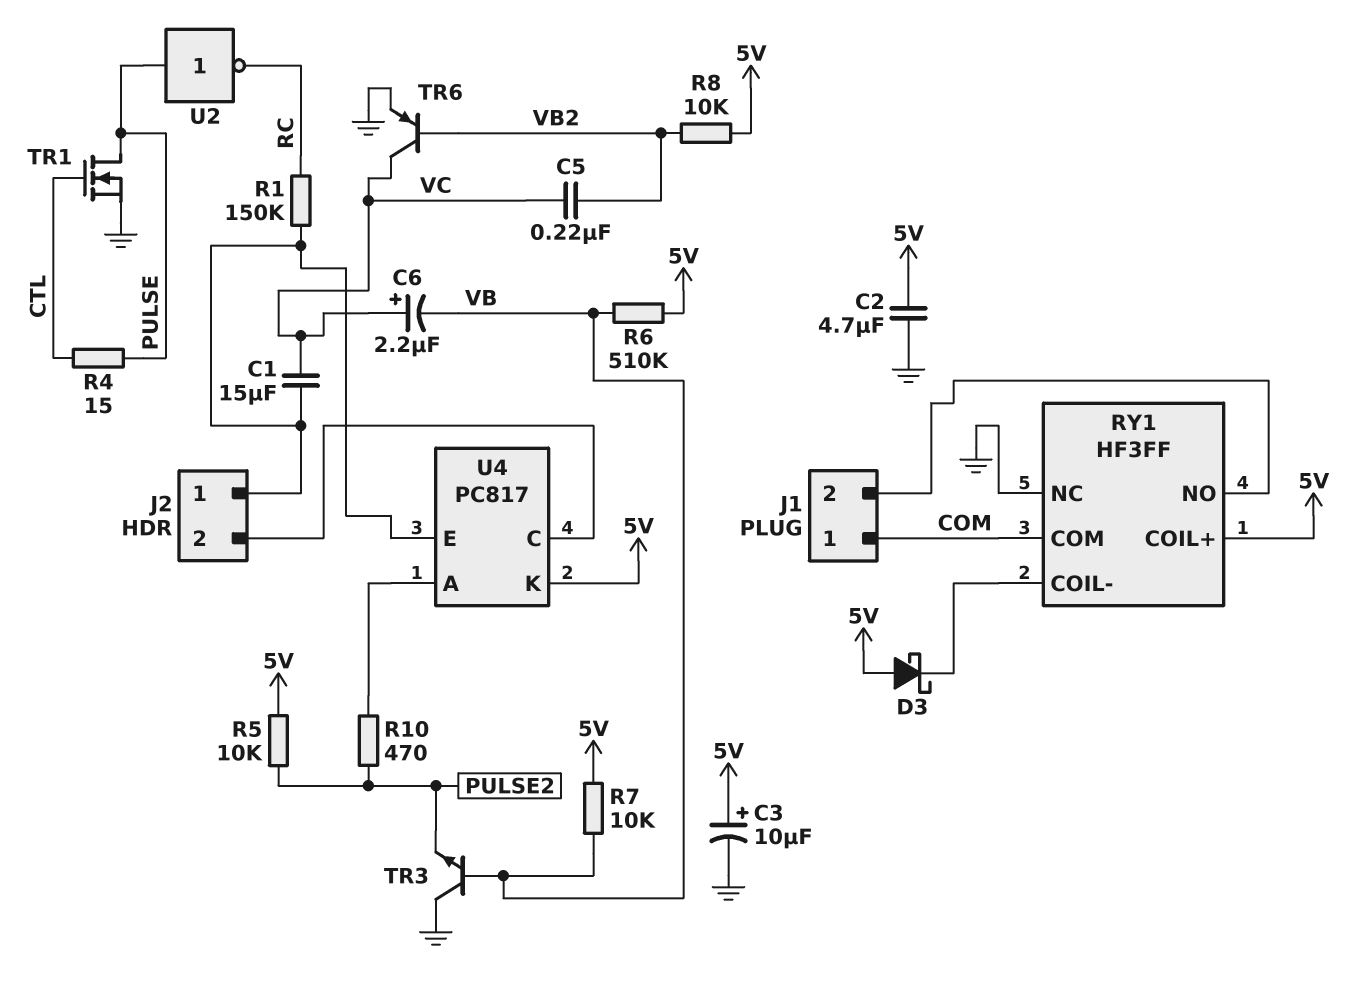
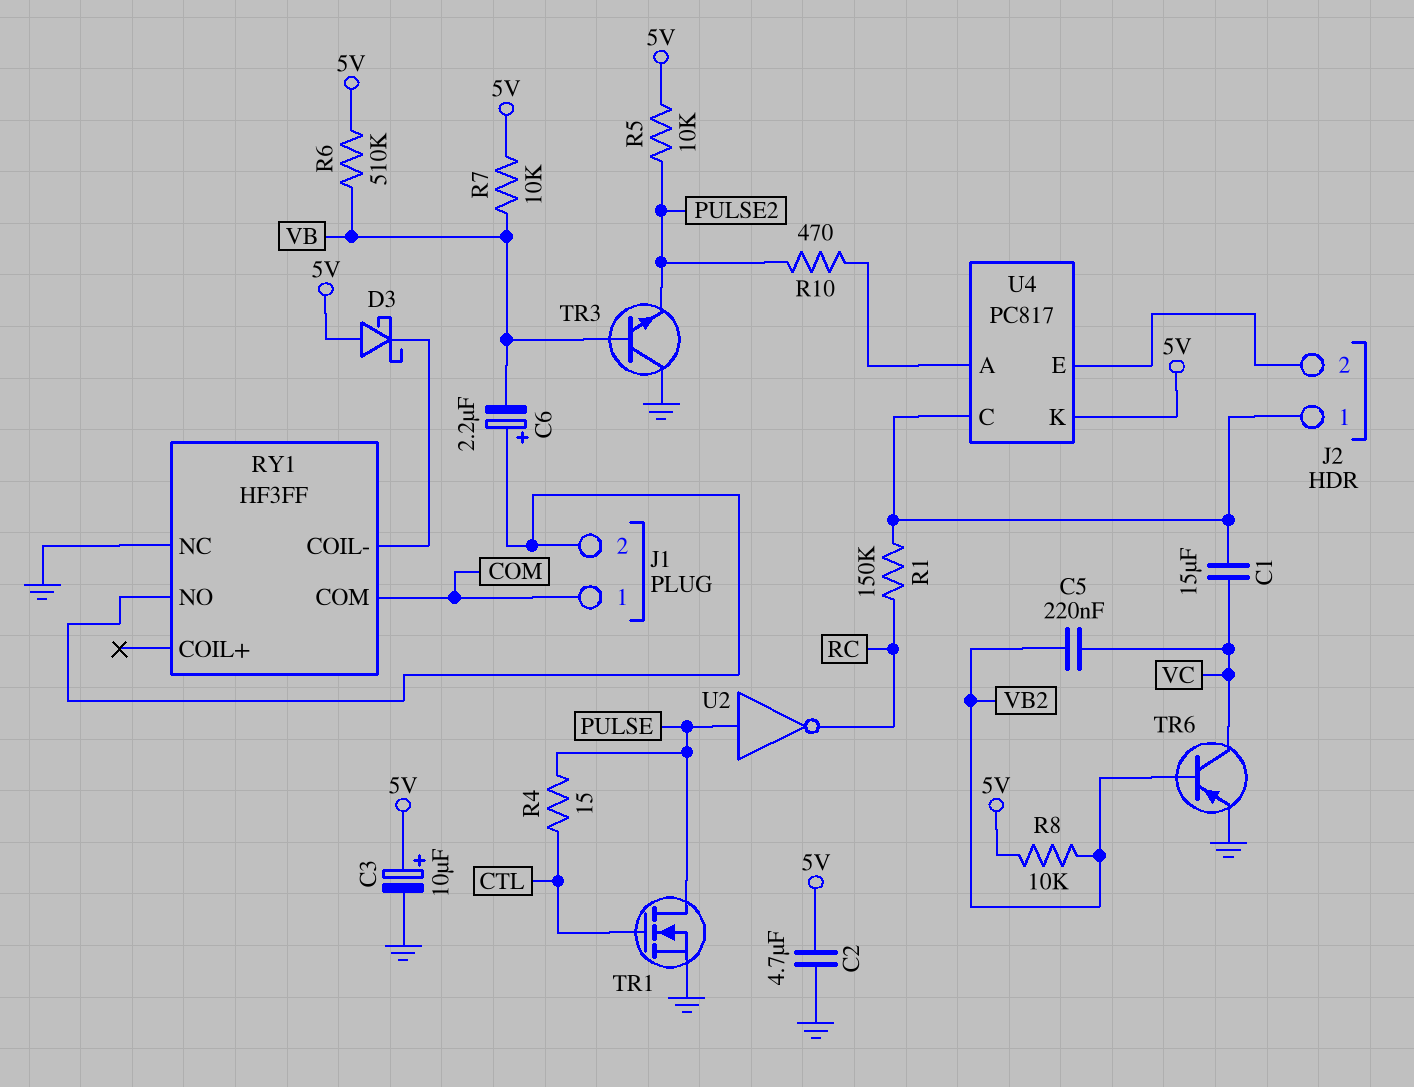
C6: 2.2uF (plus VC, minus VB) -> 2.2uF (plus J1/2, minus VB)
RY1 pin COIL+: 5V -> none
U4 pin C: J2/2 -> J2/1
U4 pin E: J2/1 -> J2/2

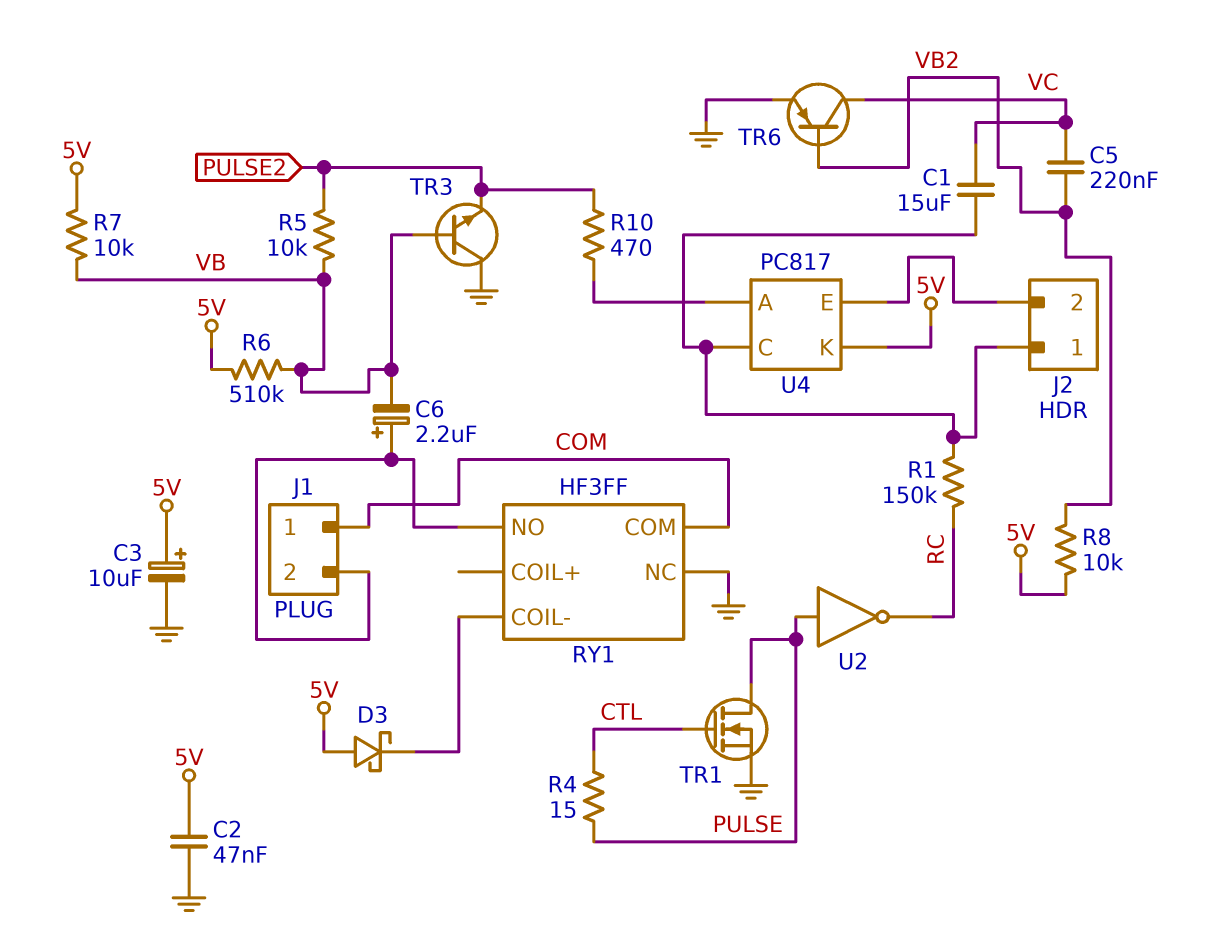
C2: 4.7uF (5V, GND) -> 47nF (5V, GND)
R5: 10k (5V, PULSE2) -> 10k (PULSE2, VB)

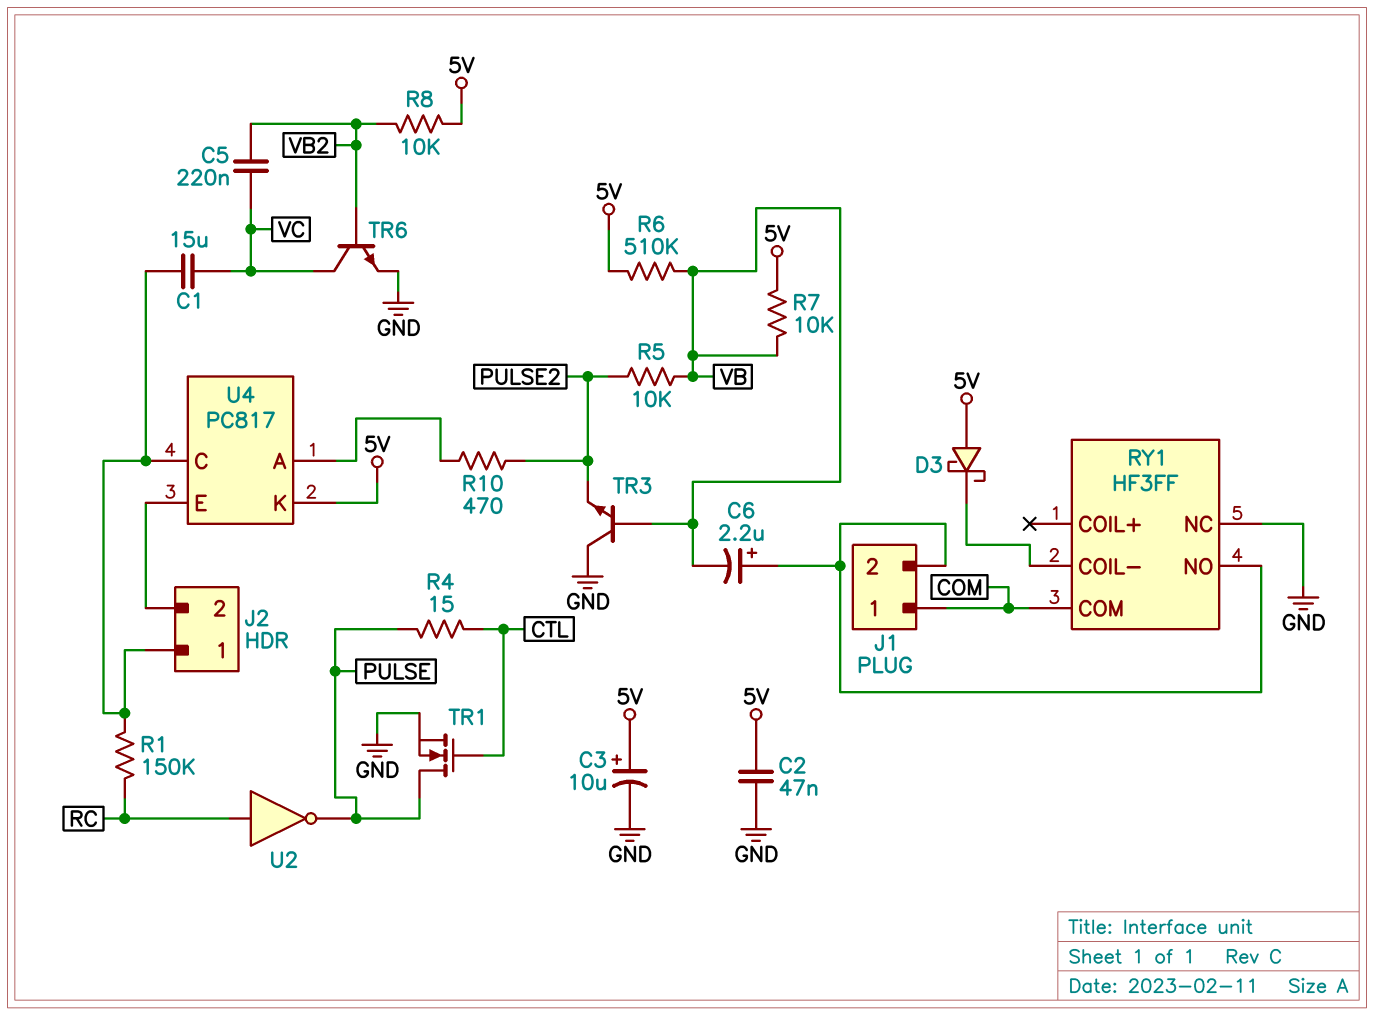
TR6: PNP (B VB2, C VC, E GND) -> NPN (B VB2, C VC, E GND)
U2: NOT (in PULSE, out RC) -> NOT (in RC, out PULSE)

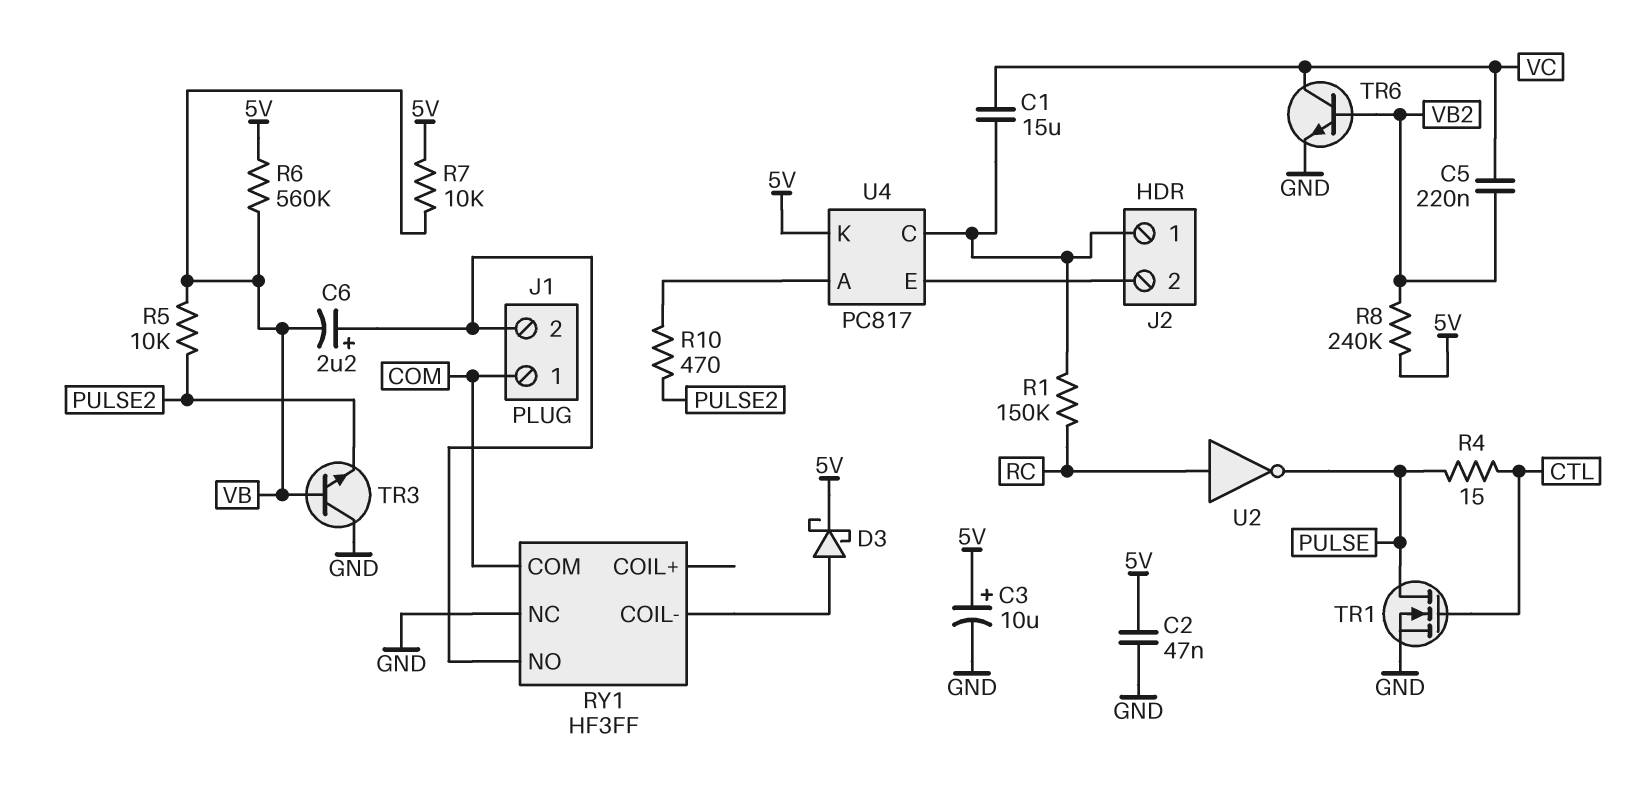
D3: schottky (A 5V, K RY1/COIL-) -> schottky (A RY1/COIL-, K 5V)
R6: 510k (5V, VB) -> 560k (5V, VB)
R8: 10k (5V, VB2) -> 240k (5V, VB2)

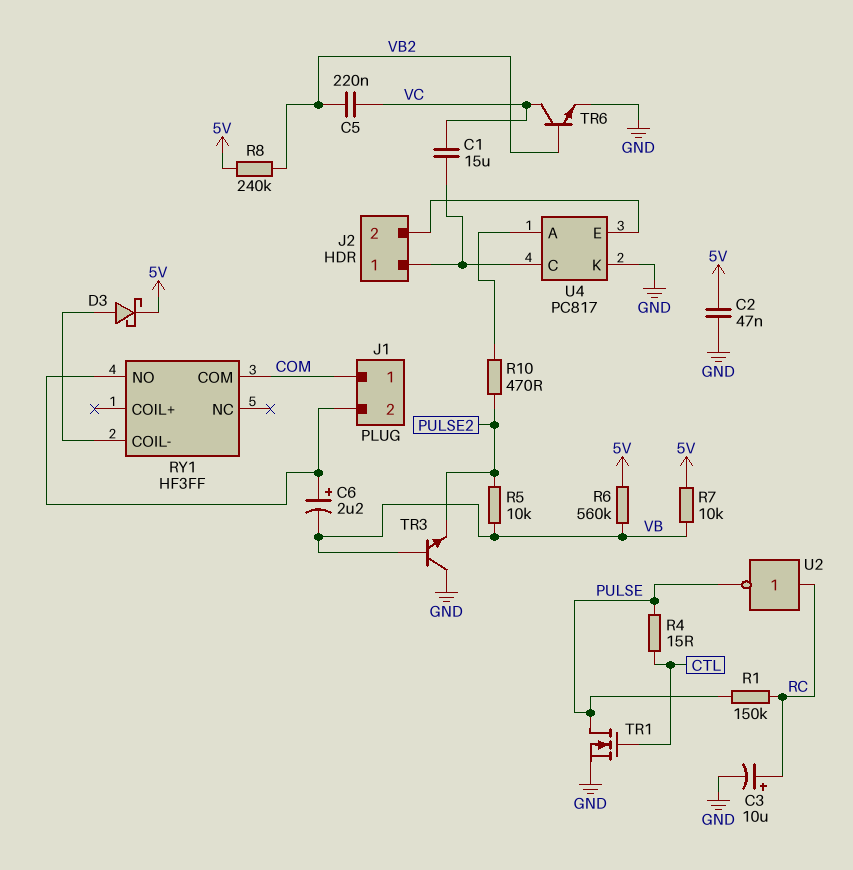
C3: 10uF (plus 5V, minus GND) -> 10uF (plus RC, minus GND)
R1: 150k (J2/1, RC) -> 150k (PULSE, RC)
RY1 pin NC: GND -> none
U4 pin K: 5V -> GND

